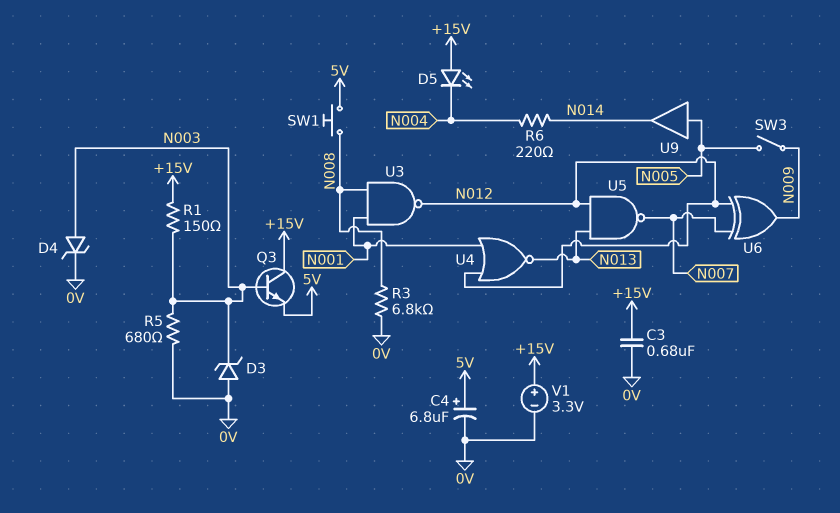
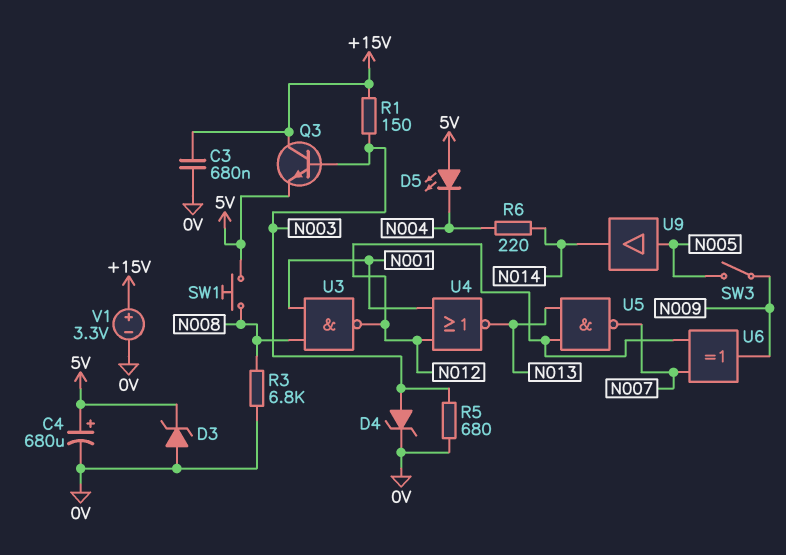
C4: 6.8uF (plus 5V, minus 0V) -> 680uF (plus 5V, minus 0V)
D3: zener (A 0V, K N003) -> zener (A 0V, K 5V)
D5: LED (A +15V, K N004) -> LED (A 5V, K N004)

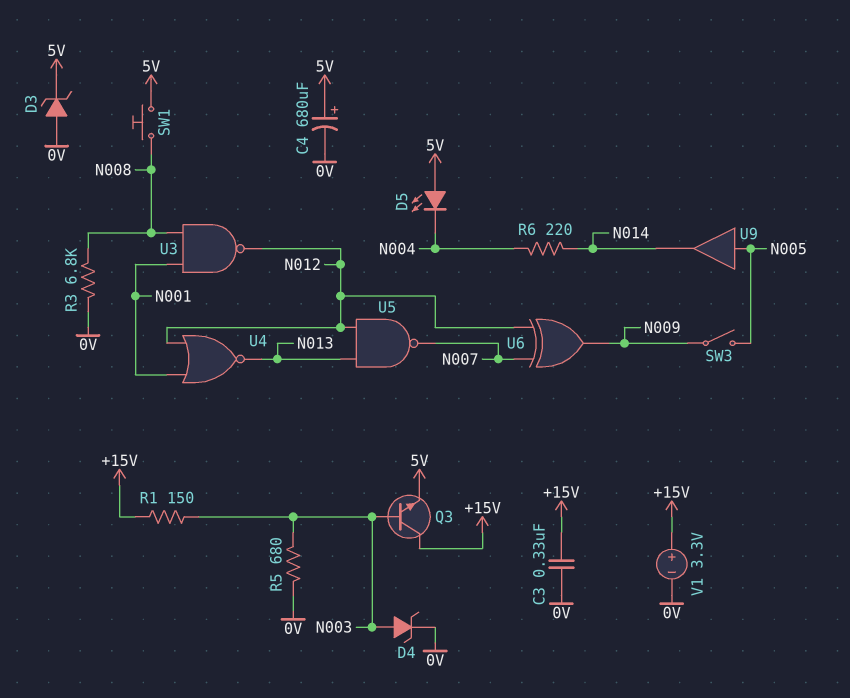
C3: 680nF (+15V, 0V) -> 330nF (+15V, 0V)

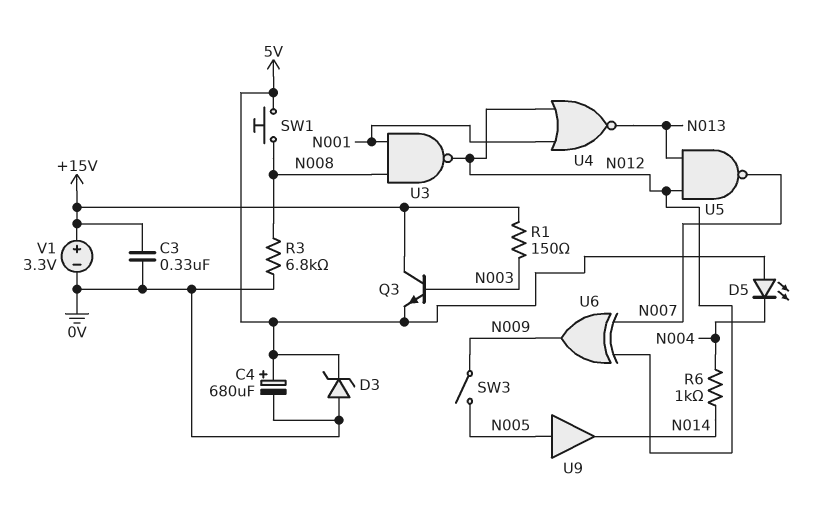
D4: zener (A N003, K 0V) -> none
R5: 680 (0V, N003) -> none
R6: 220 (N004, N014) -> 1k (N004, N014)

